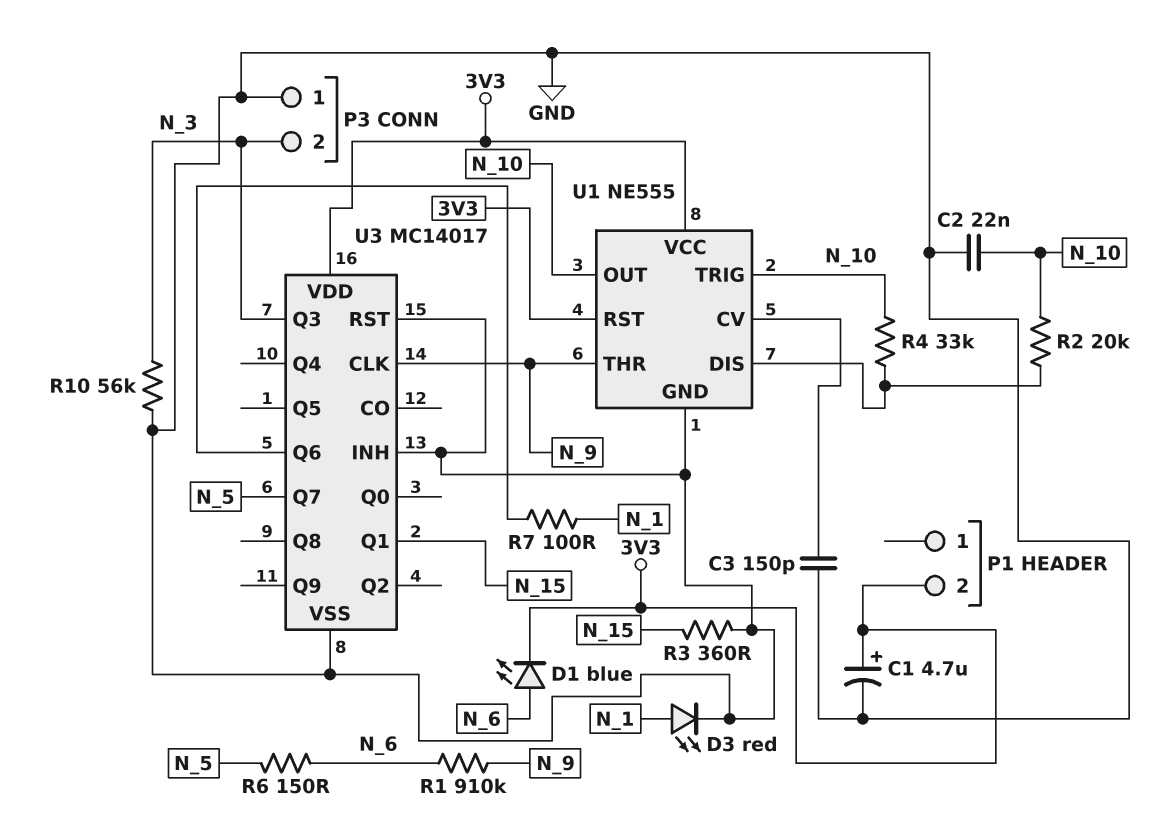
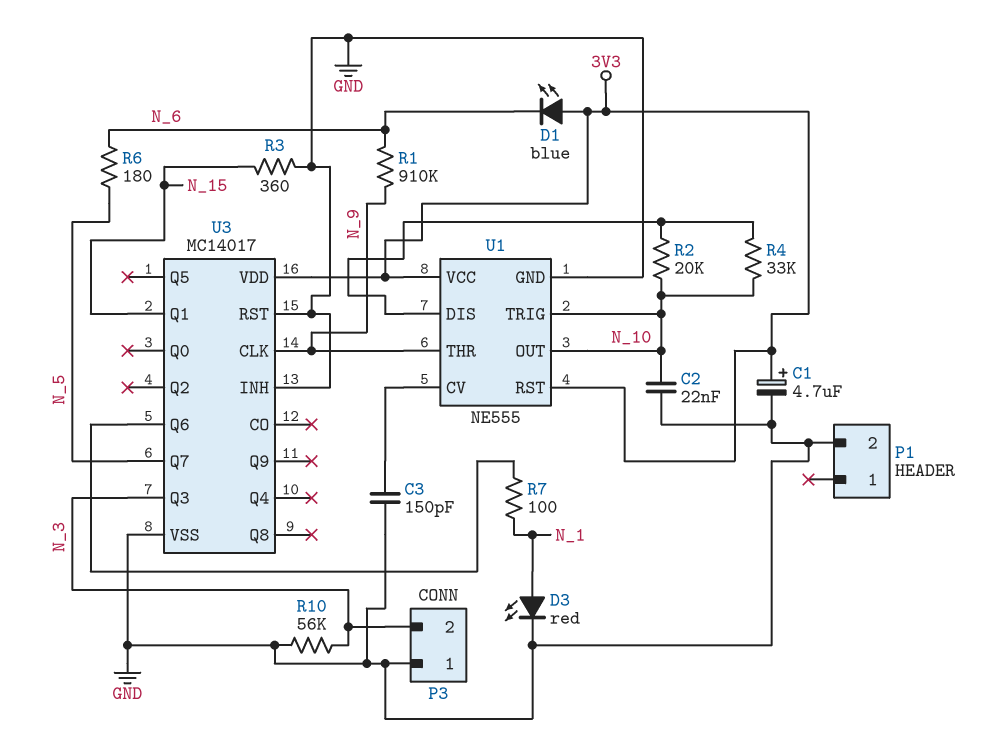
D1: LED blue (A N_6, K 3V3) -> LED blue (A 3V3, K N_6)
P1 pin 2: 3V3 -> GND
R6: 150 (N_5, N_6) -> 180 (N_5, N_6)

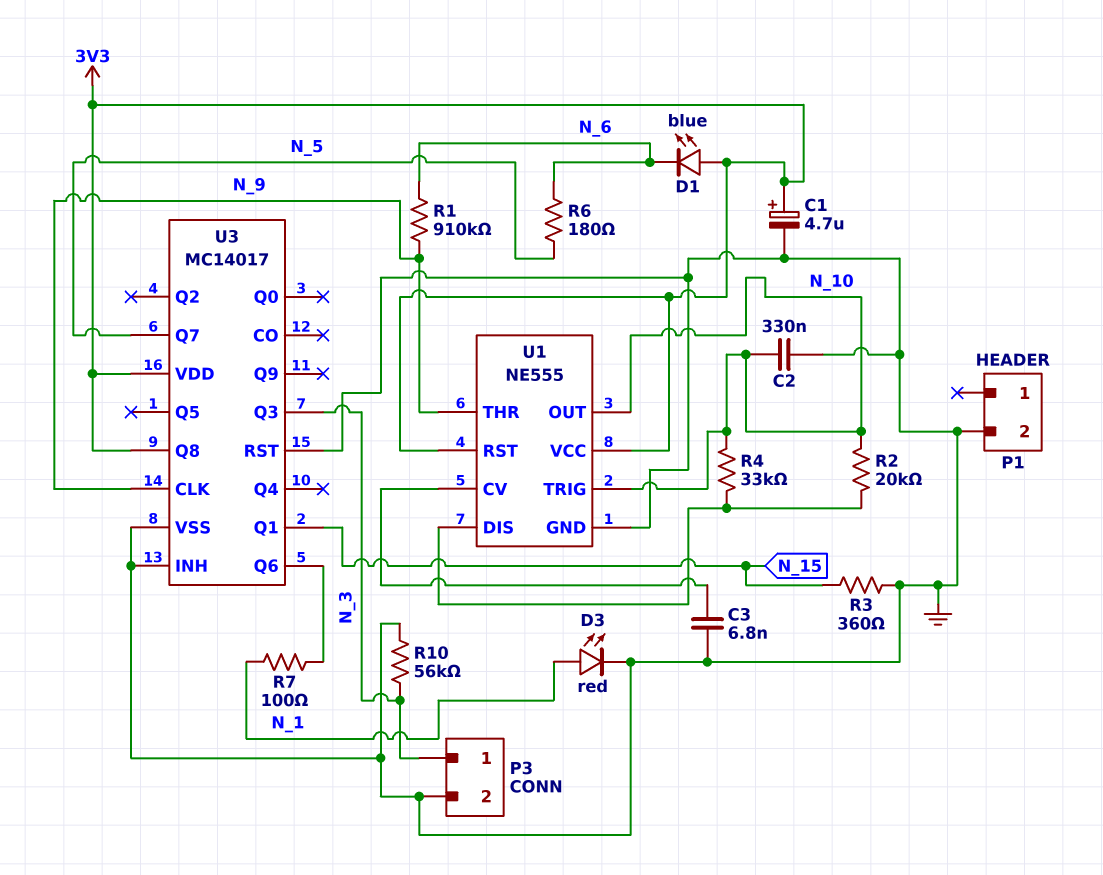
C2: 22nF (GND, N_10) -> 330nF (GND, N_10)
C3: 150pF (GND, U1/CV) -> 6.8nF (GND, U1/CV)
P3 pin 1: GND -> N_3
P3 pin 2: N_3 -> GND
U3 pin Q8: none -> 3V3

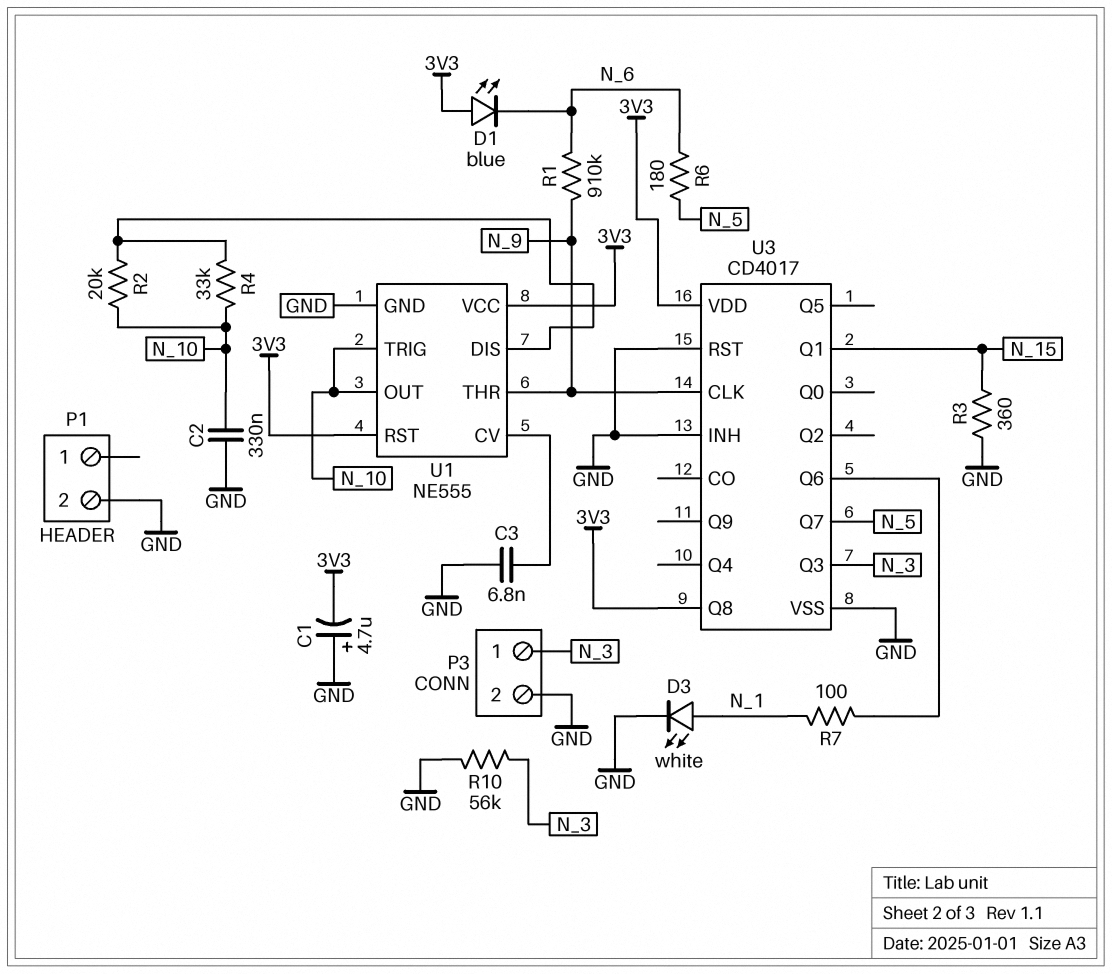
C1: 4.7uF (plus 3V3, minus GND) -> 4.7uF (plus GND, minus 3V3)
D3: LED red (A N_1, K GND) -> LED white (A N_1, K GND)
U3: MC14017 -> CD4017

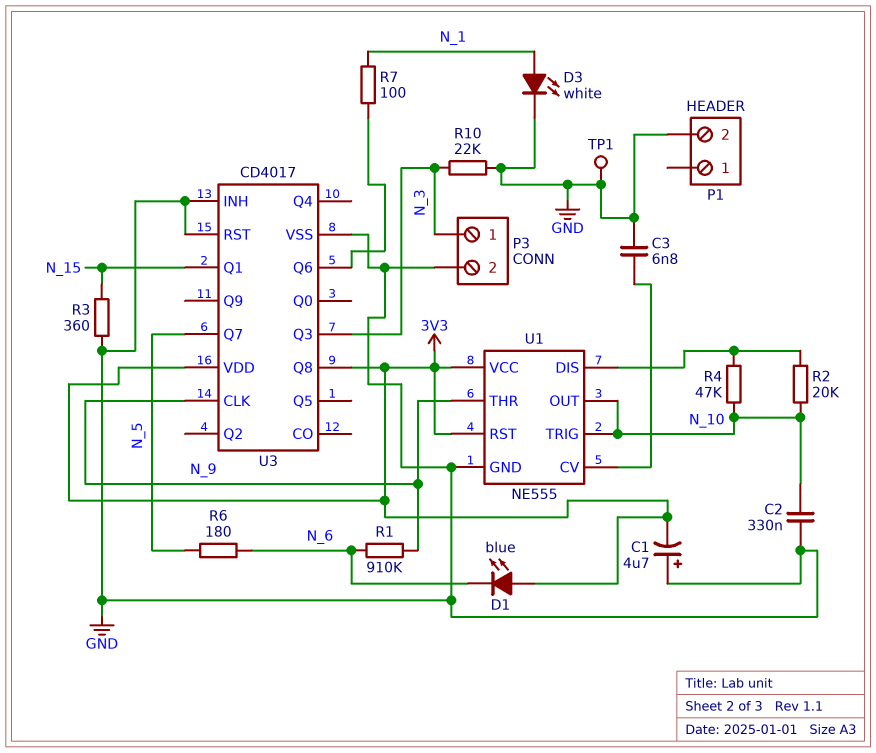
R4: 33k (N_10, U1/DIS) -> 47k (N_10, U1/DIS)
R10: 56k (GND, N_3) -> 22k (GND, N_3)
TP1: none -> test point (GND)

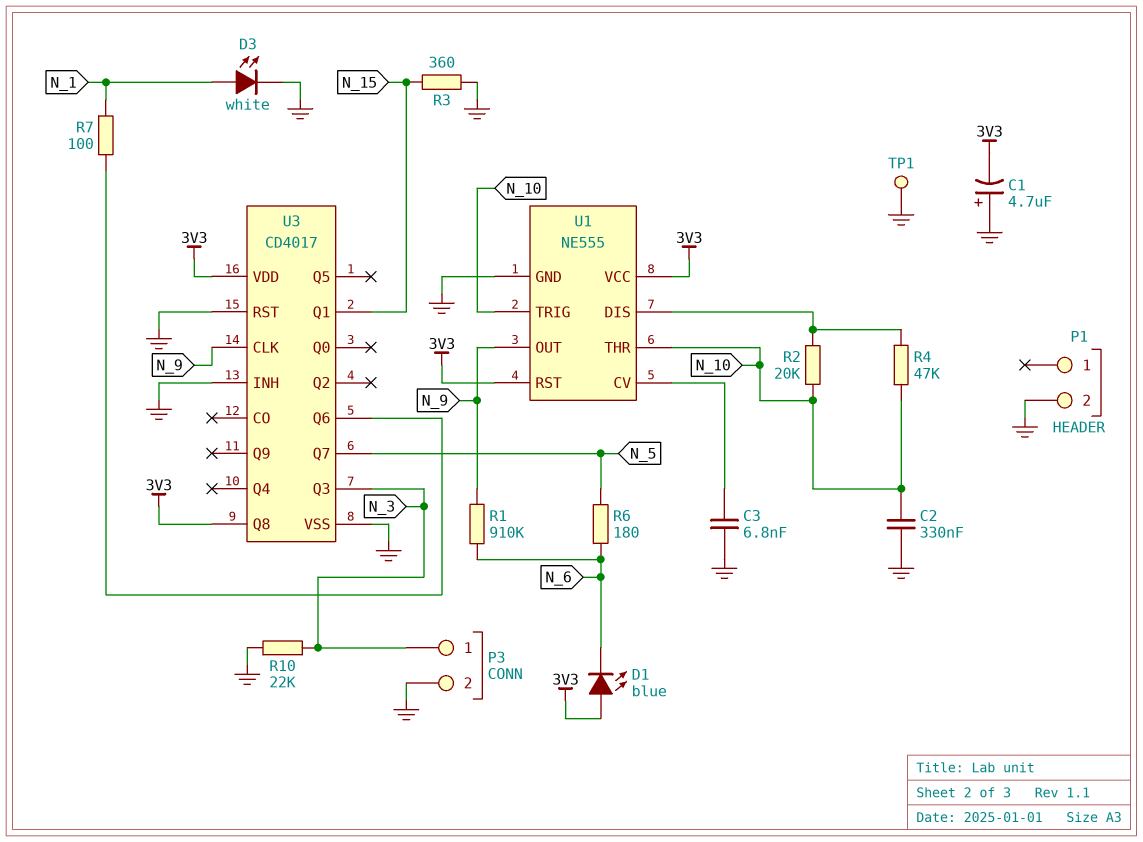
U1 pin OUT: N_10 -> N_9
U1 pin THR: N_9 -> N_10

